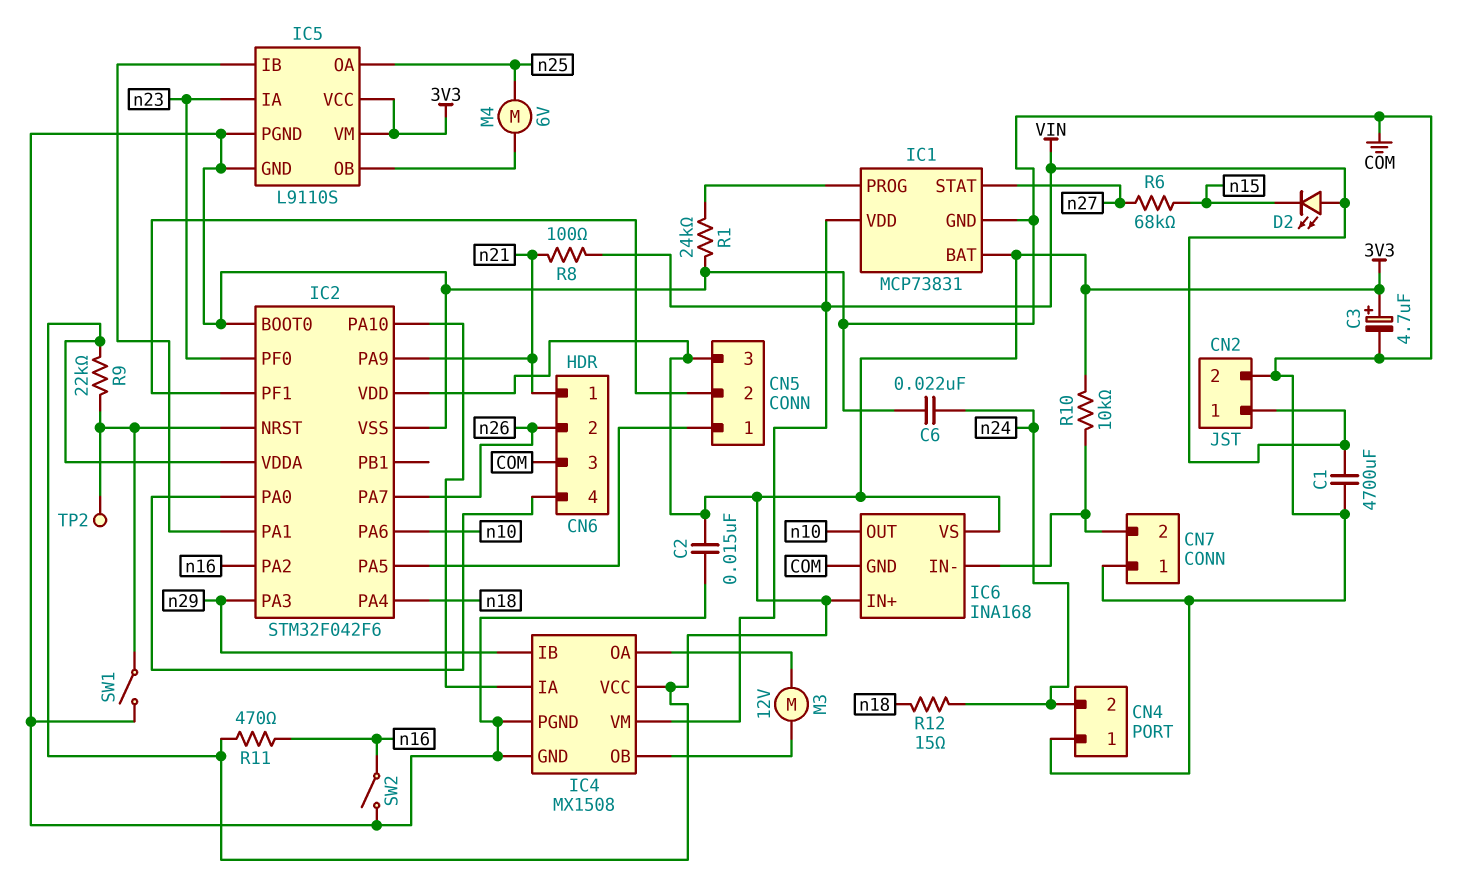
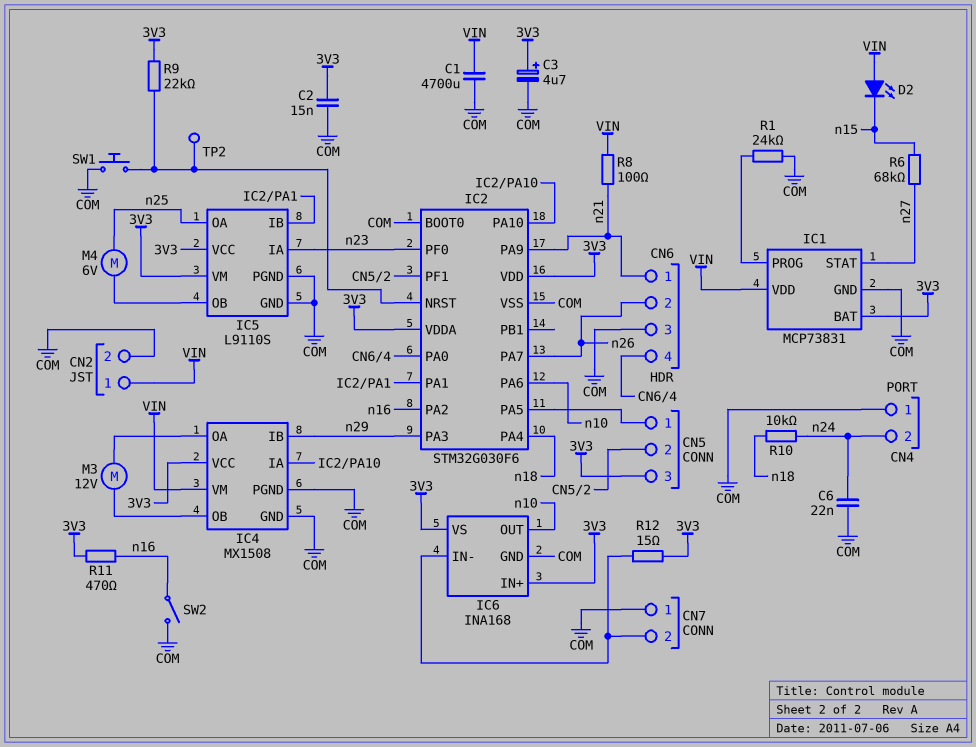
IC2: STM32F042F6 -> STM32G030F6
R10: 10k (3V3, CN7/2) -> 10k (n18, n24)
R12: 15 (n18, n24) -> 15 (3V3, CN7/2)
SW1: switch (COM, IC2/NRST) -> button (COM, IC2/NRST)

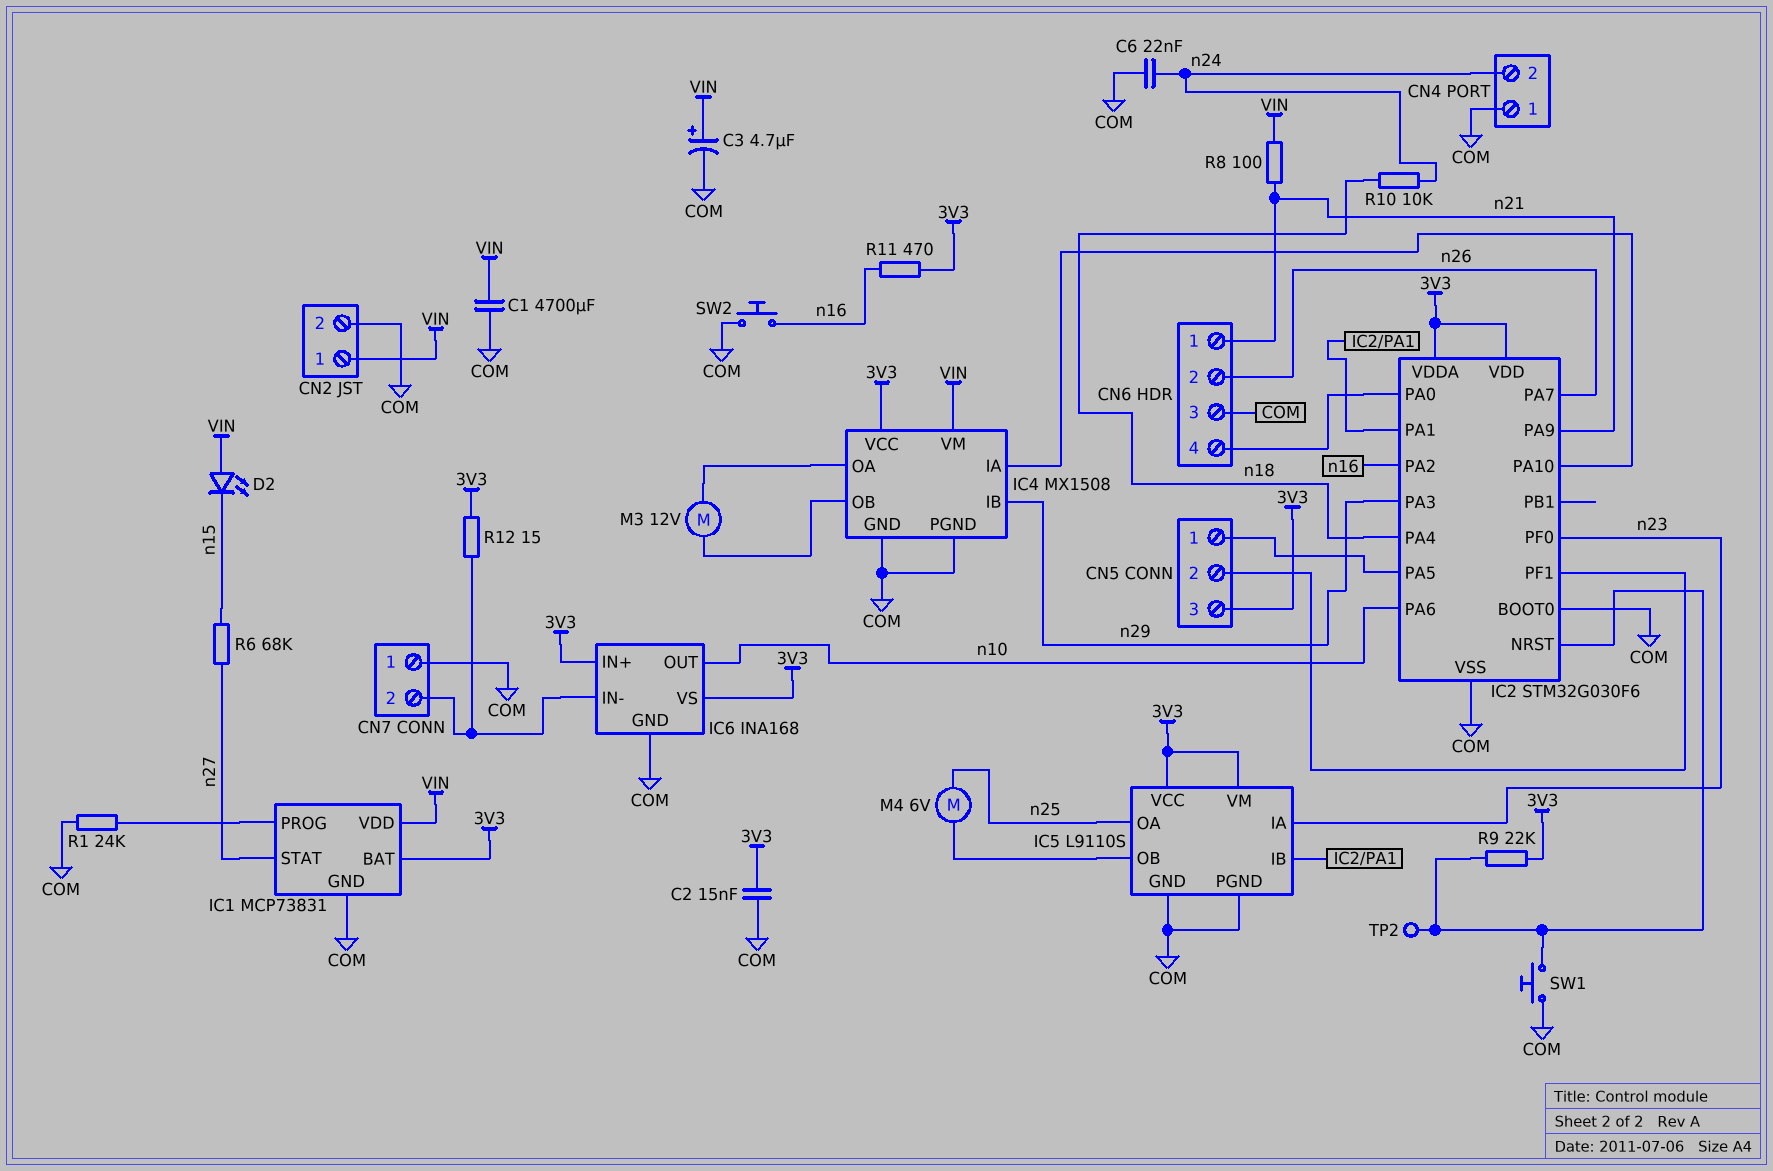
C3: 4.7uF (plus 3V3, minus COM) -> 4.7uF (plus VIN, minus COM)
SW2: switch (COM, n16) -> button (COM, n16)

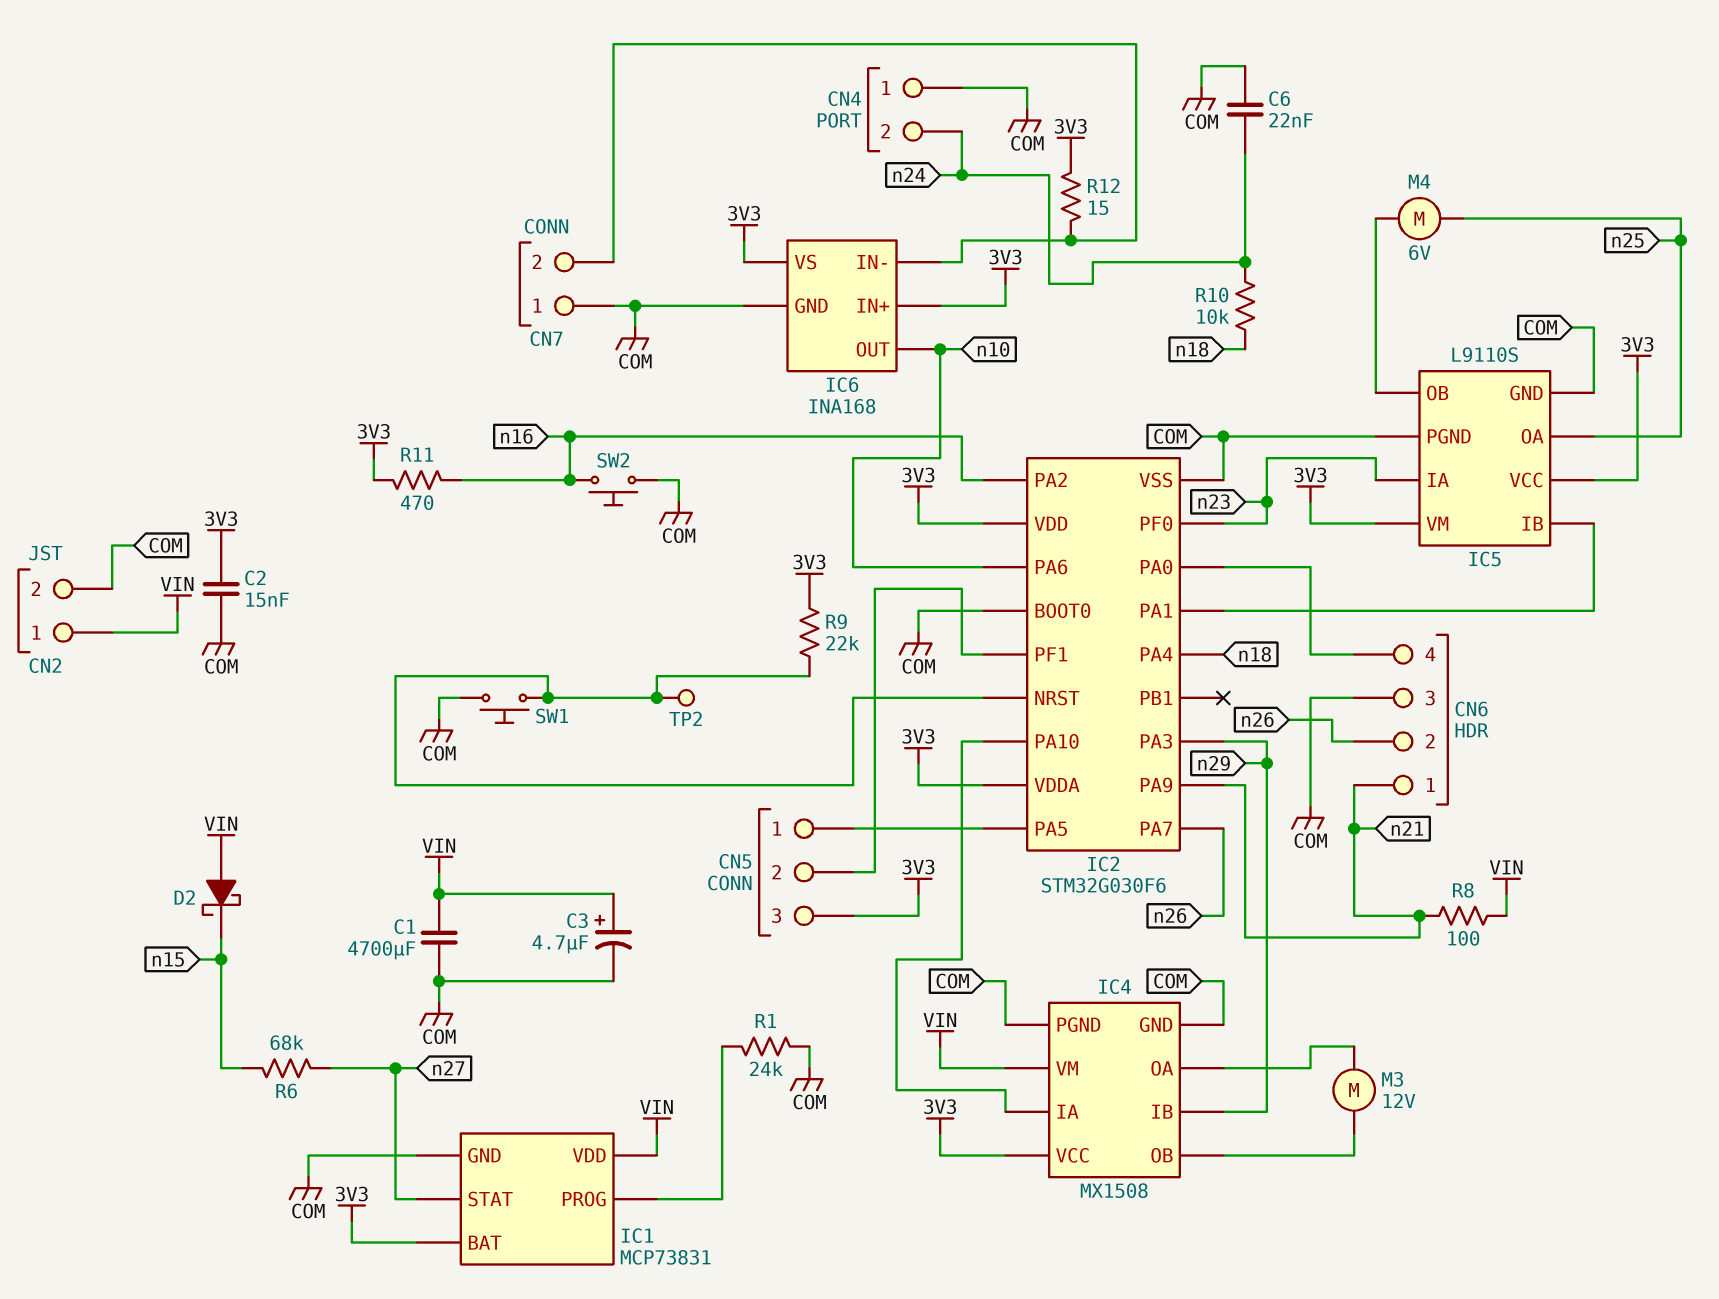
D2: LED (A VIN, K n15) -> schottky (A VIN, K n15)

